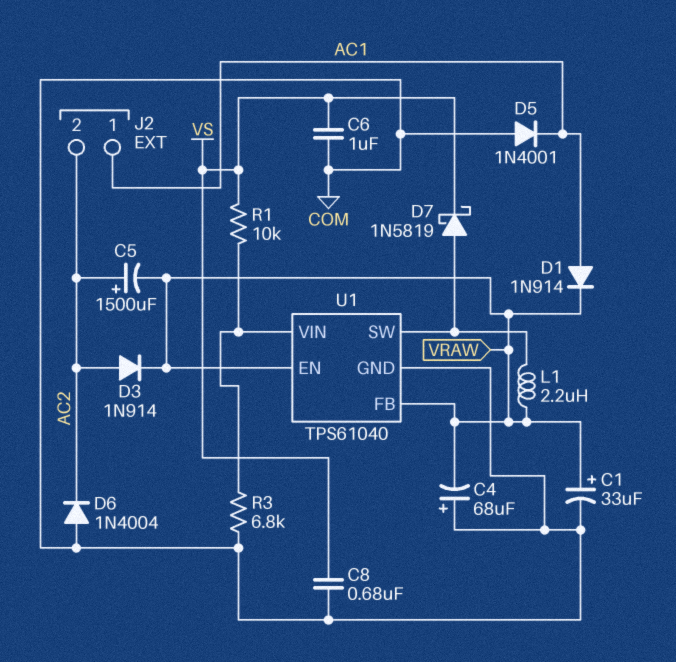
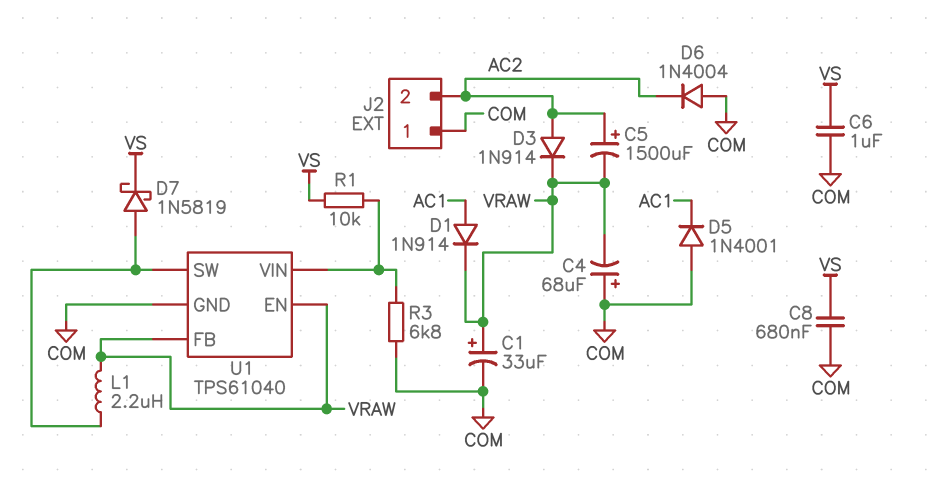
J2 pin 1: AC1 -> COM

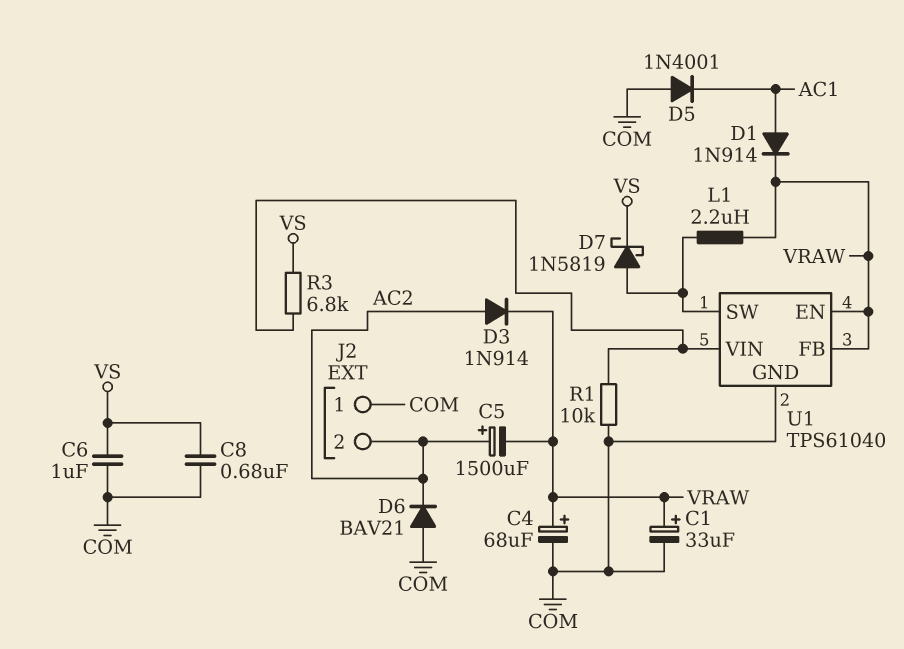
C4: 68uF (plus COM, minus VRAW) -> 68uF (plus VRAW, minus COM)
D6: diode 1N4004 (A COM, K AC2) -> diode BAV21 (A COM, K AC2)
R1: 10k (U1/VIN, VS) -> 10k (COM, U1/VIN)
R3: 6.8k (COM, U1/VIN) -> 6.8k (U1/VIN, VS)

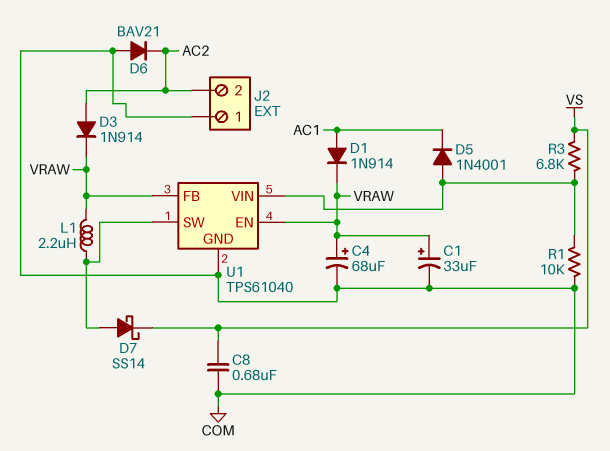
C5: 1500uF (plus AC2, minus VRAW) -> none
C6: 1uF (COM, VS) -> none
D5: diode 1N4001 (A COM, K AC1) -> diode 1N4001 (A U1/VIN, K AC1)
D7: schottky 1N5819 (A U1/SW, K VS) -> schottky SS14 (A U1/SW, K VS)

